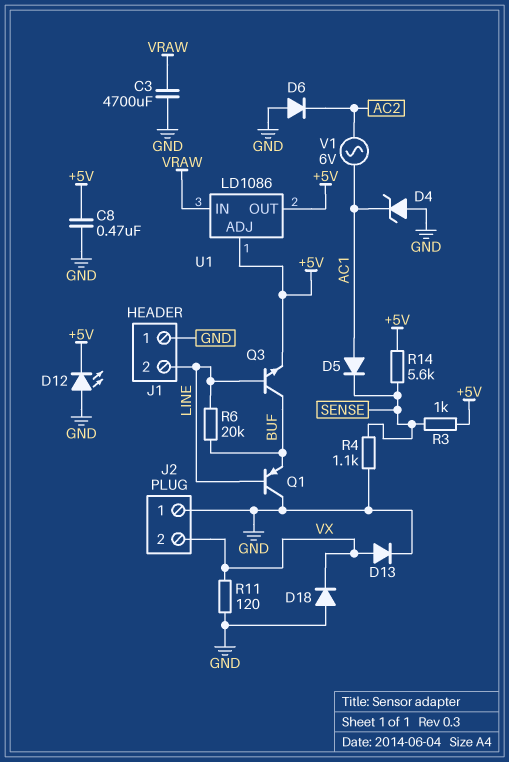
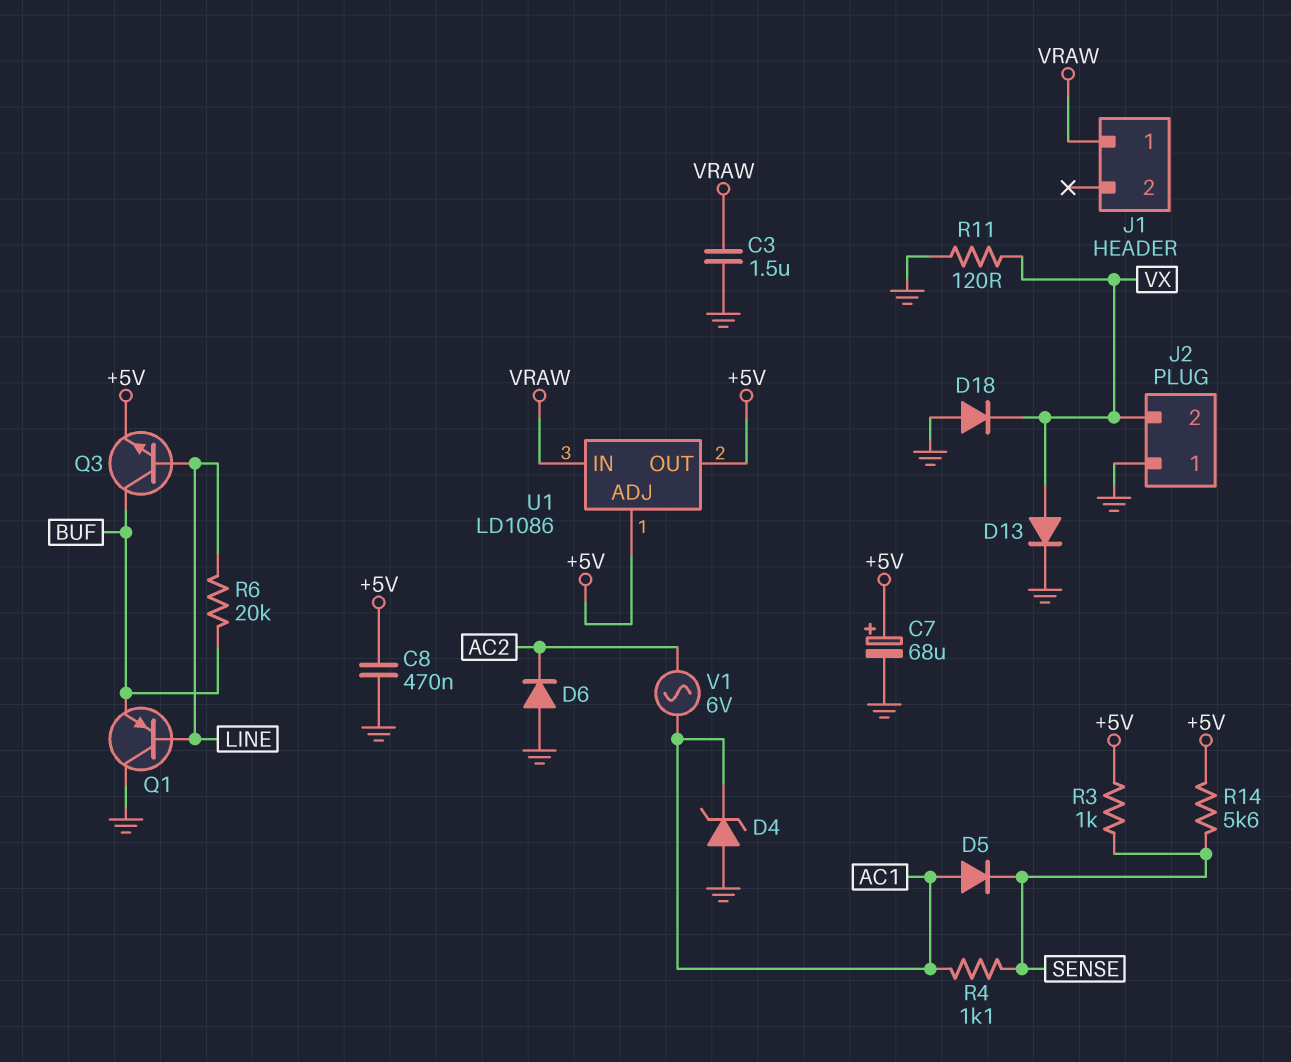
C3: 4700uF (GND, VRAW) -> 1.5uF (GND, VRAW)
C7: none -> 68uF (plus +5V, minus GND)
D12: LED (A GND, K +5V) -> none
J1 pin 1: GND -> VRAW
J1 pin 2: LINE -> none
R4: 1.1k (GND, SENSE) -> 1.1k (AC1, SENSE)

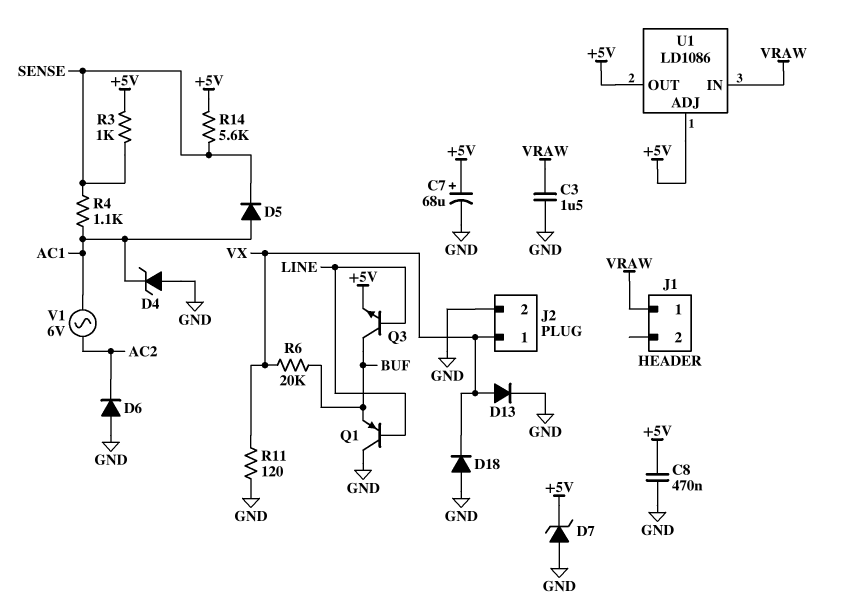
D7: none -> zener (A GND, K +5V)
J2 pin 1: GND -> VX
J2 pin 2: VX -> GND
R6: 20k (BUF, LINE) -> 20k (BUF, VX)

